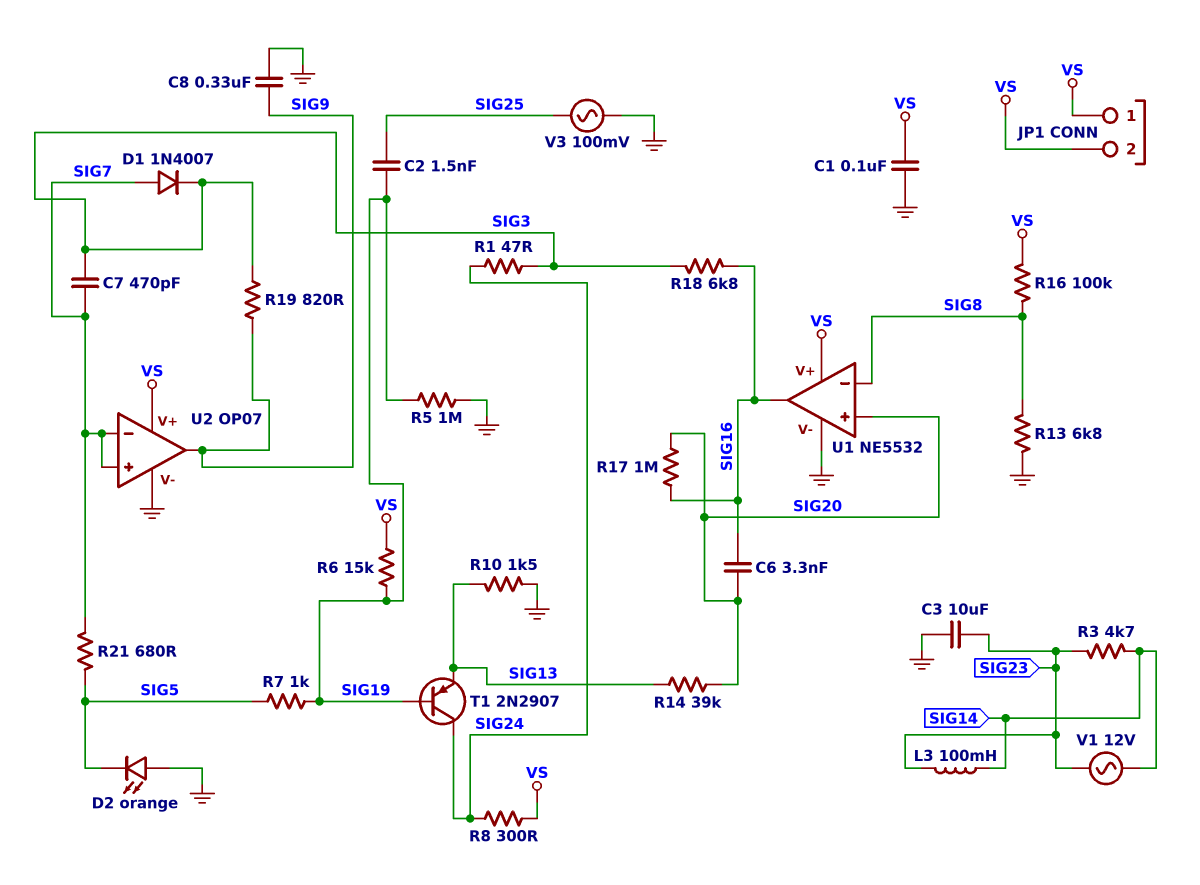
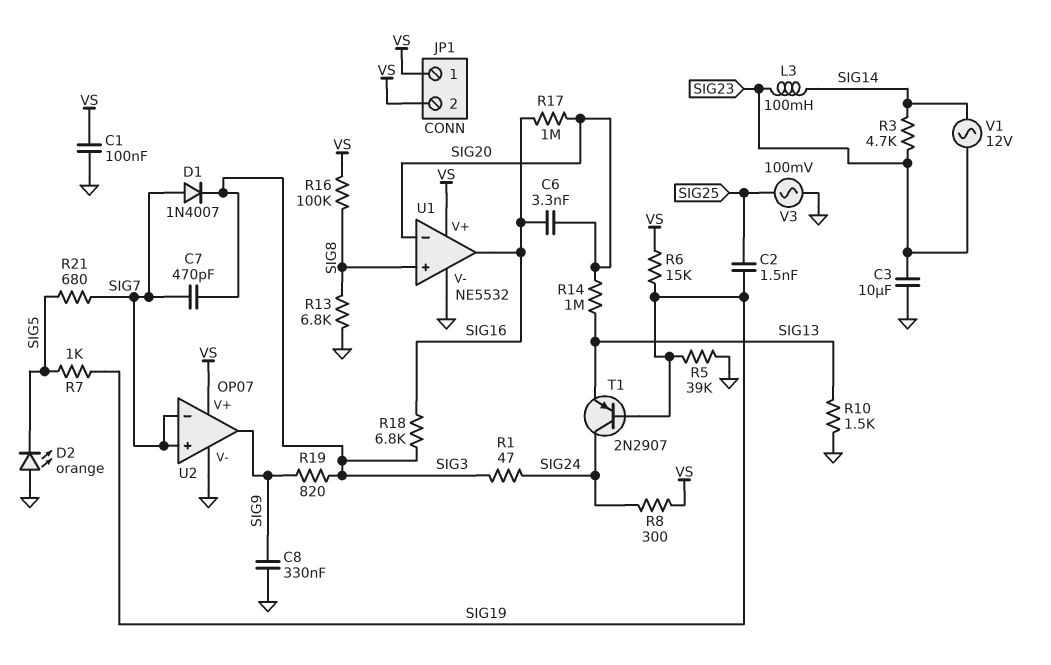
R5: 1M (GND, SIG19) -> 39k (GND, SIG19)
R14: 39k (SIG13, SIG20) -> 1M (SIG13, SIG20)
U1 pin in+: SIG20 -> SIG8
U1 pin in-: SIG8 -> SIG20

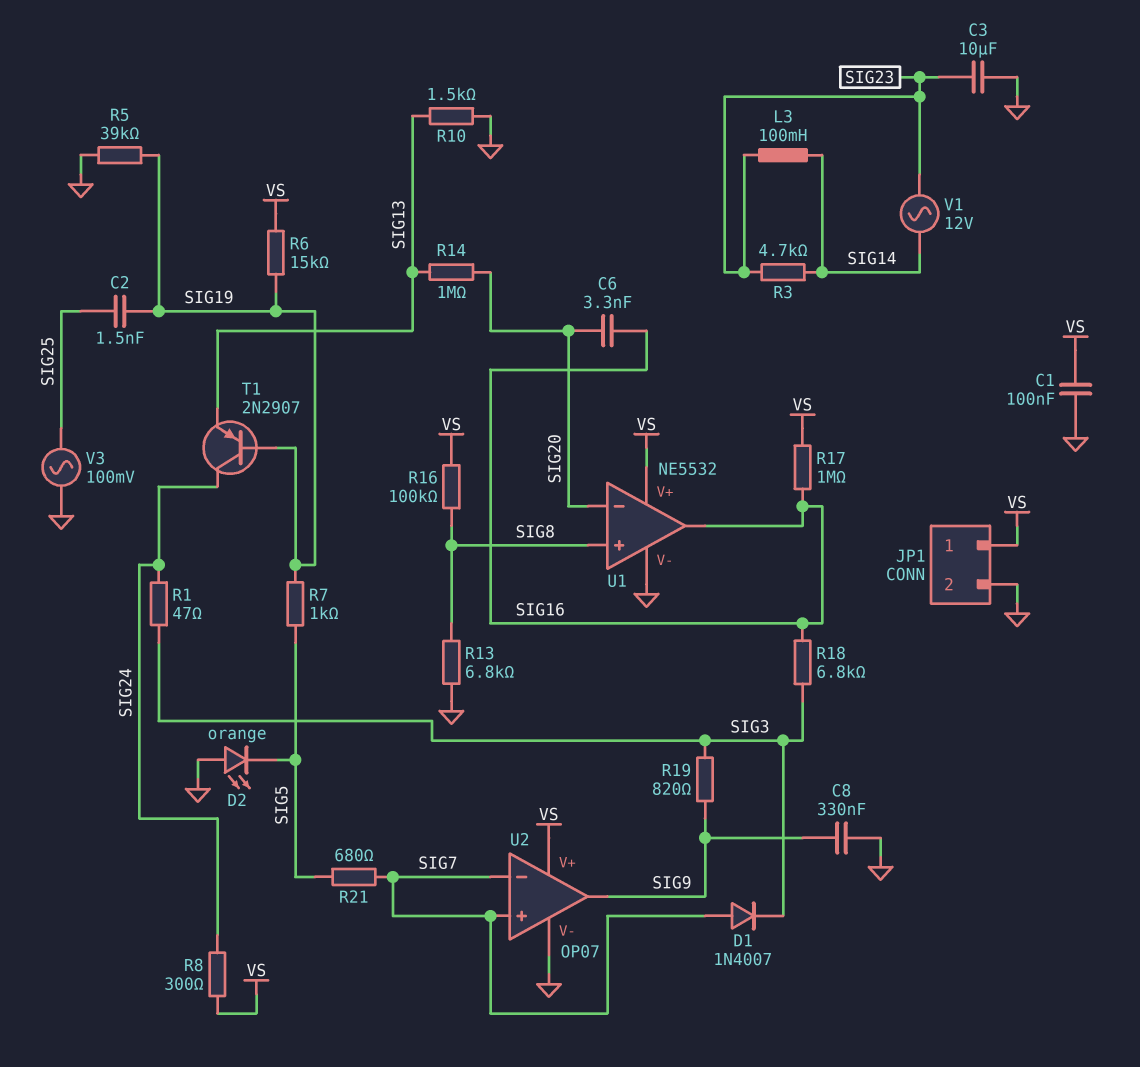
C7: 470pF (SIG3, SIG7) -> none
JP1 pin 2: VS -> GND
R17: 1M (SIG16, SIG20) -> 1M (SIG16, VS)

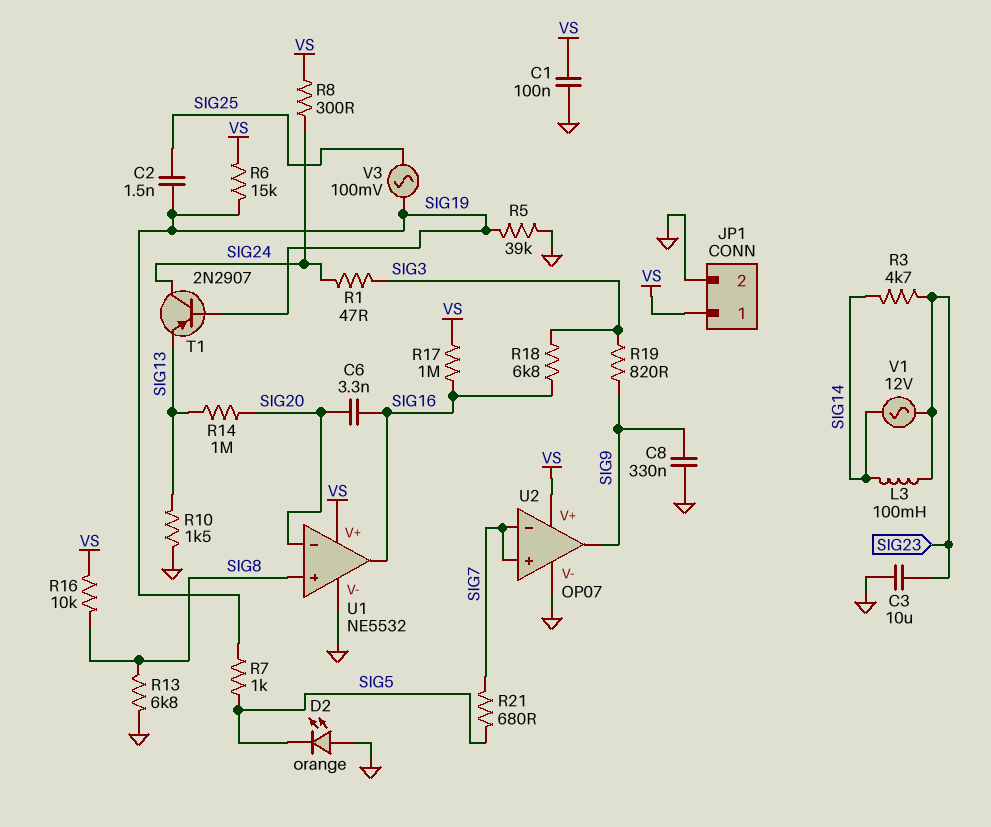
D1: diode 1N4007 (A SIG7, K SIG3) -> none
R16: 100k (SIG8, VS) -> 10k (SIG8, VS)
V3: AC 100mV (GND, SIG25) -> AC 100mV (SIG19, SIG25)

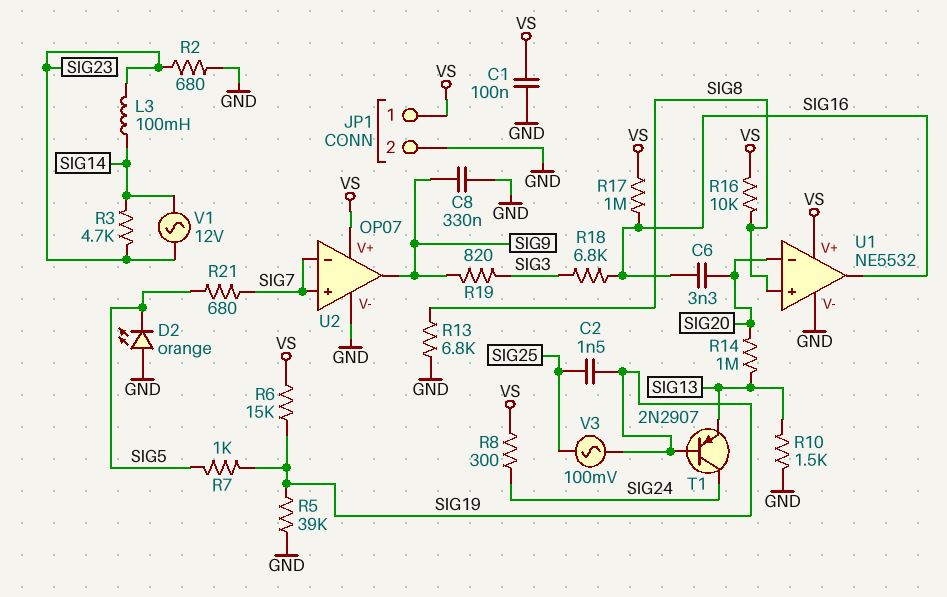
C3: 10uF (GND, SIG23) -> none
R1: 47 (SIG3, SIG24) -> none
R2: none -> 680 (GND, SIG23)

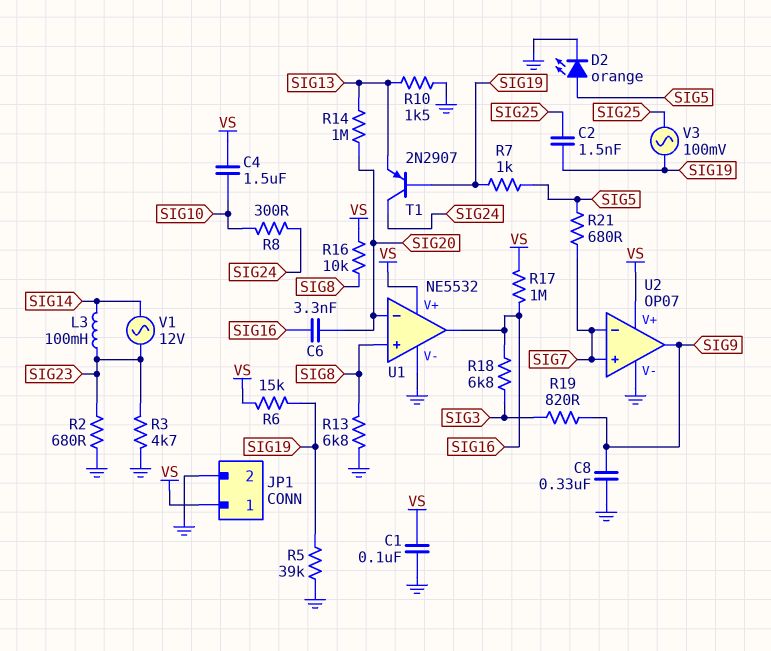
C4: none -> 1.5uF (SIG10, VS)
D2: LED orange (A GND, K SIG5) -> LED orange (A SIG5, K GND)
R3: 4.7k (SIG14, SIG23) -> 4.7k (GND, SIG23)
R8: 300 (SIG24, VS) -> 300 (SIG10, SIG24)

